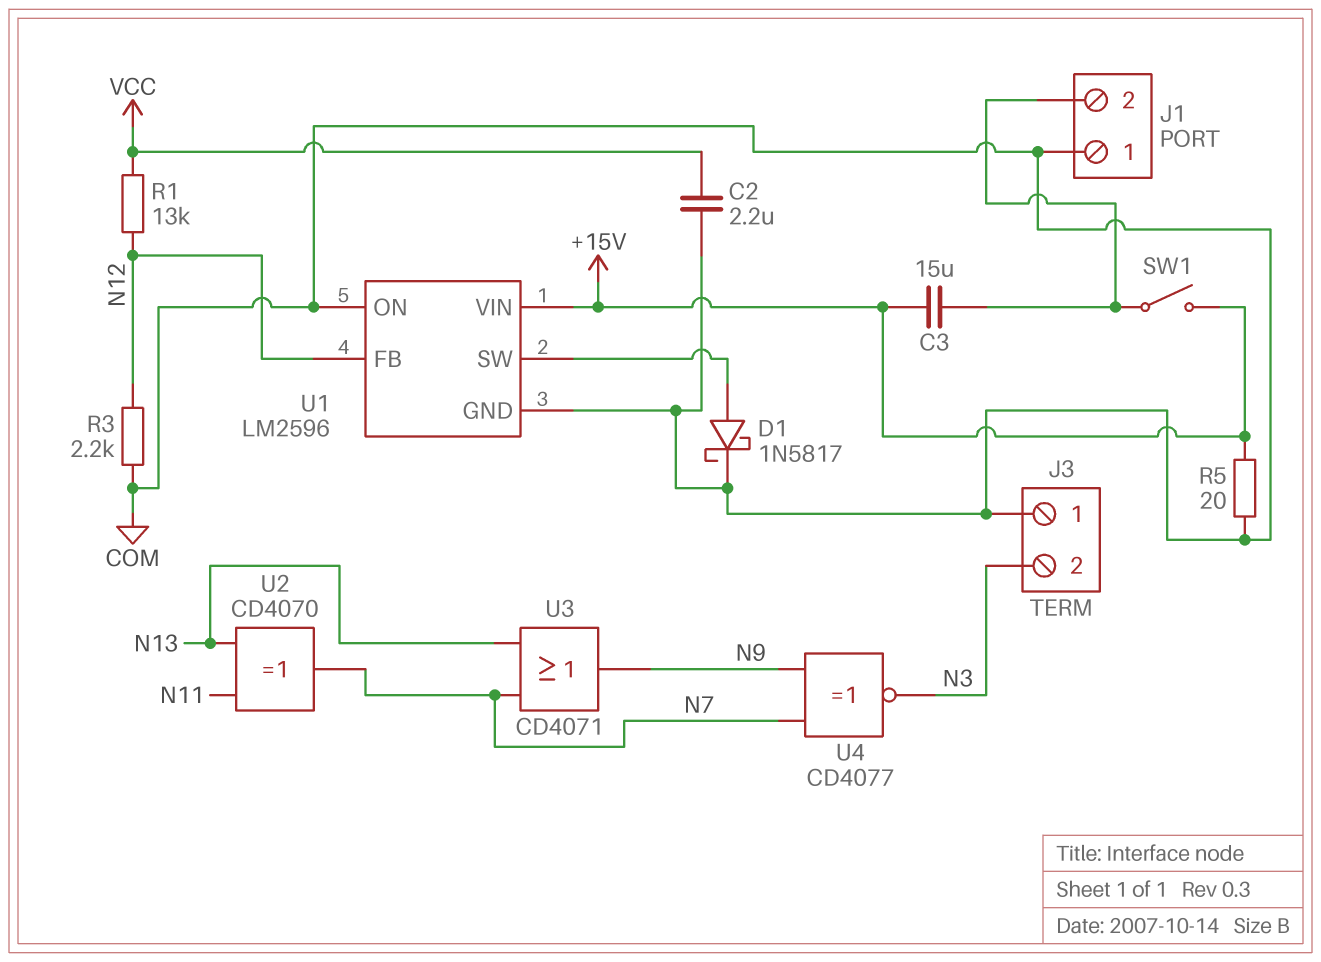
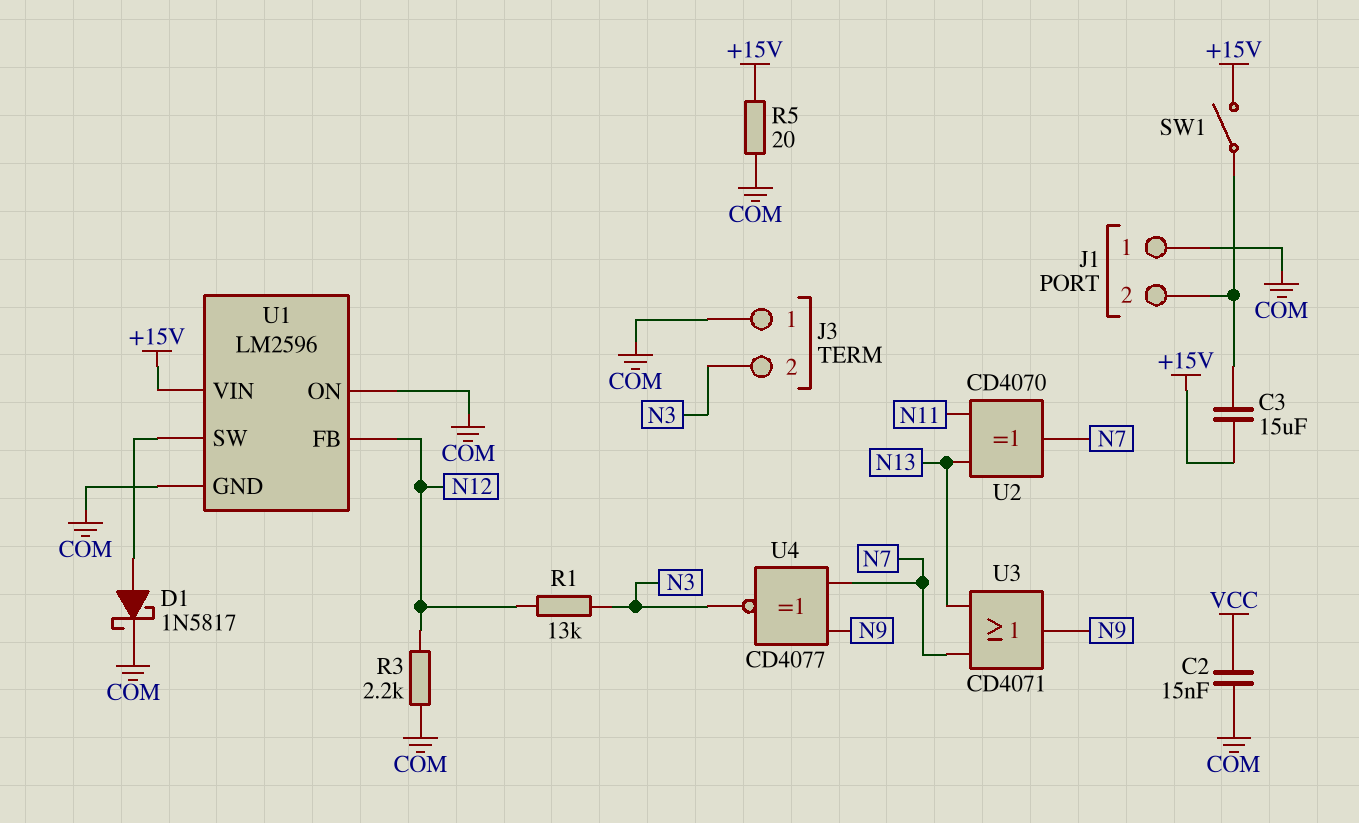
C2: 2.2uF (COM, VCC) -> 15nF (COM, VCC)
R1: 13k (N12, VCC) -> 13k (N3, N12)

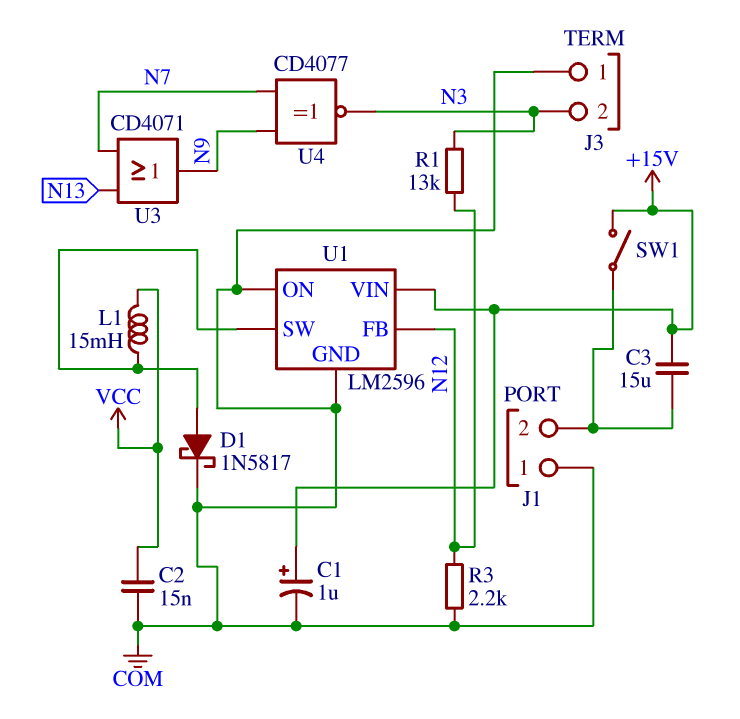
C1: none -> 1uF (plus +15V, minus COM)
L1: none -> 15mH (U1/SW, VCC)
R5: 20 (+15V, COM) -> none
U2: XOR CD4070 (in N11, in N13, out N7) -> none

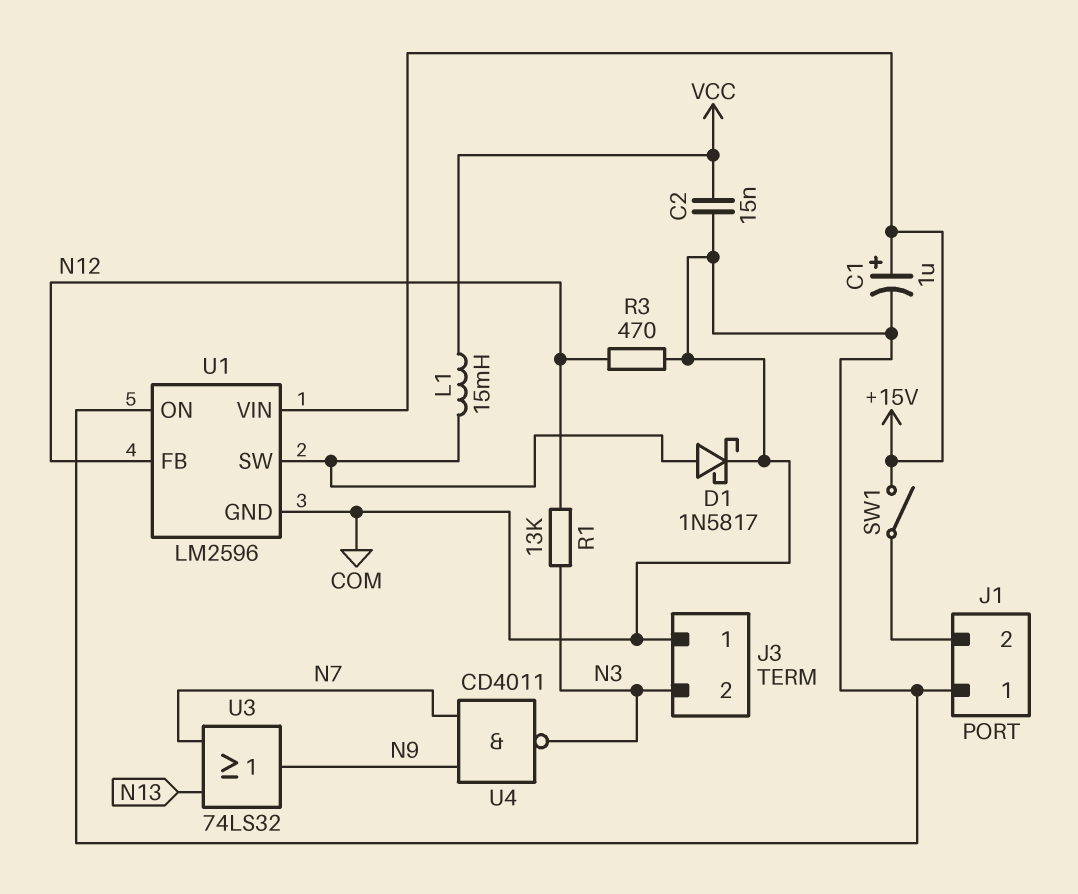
C3: 15uF (+15V, J1/2) -> none
R3: 2.2k (COM, N12) -> 470 (COM, N12)
U3: OR CD4071 (in N7, in N13, out N9) -> OR 74LS32 (in N7, in N13, out N9)
U4: XNOR CD4077 (in N7, in N9, out N3) -> NAND CD4011 (in N7, in N9, out N3)

